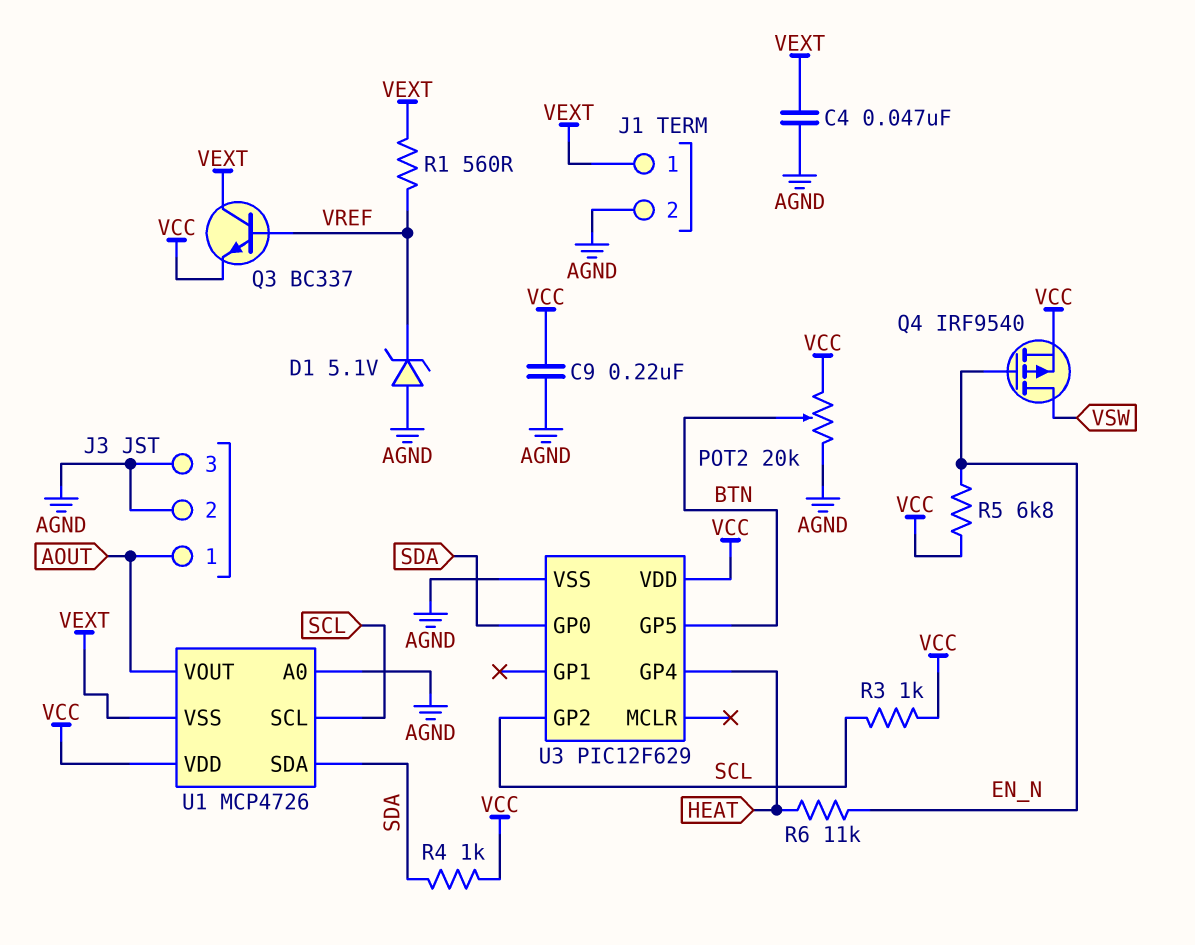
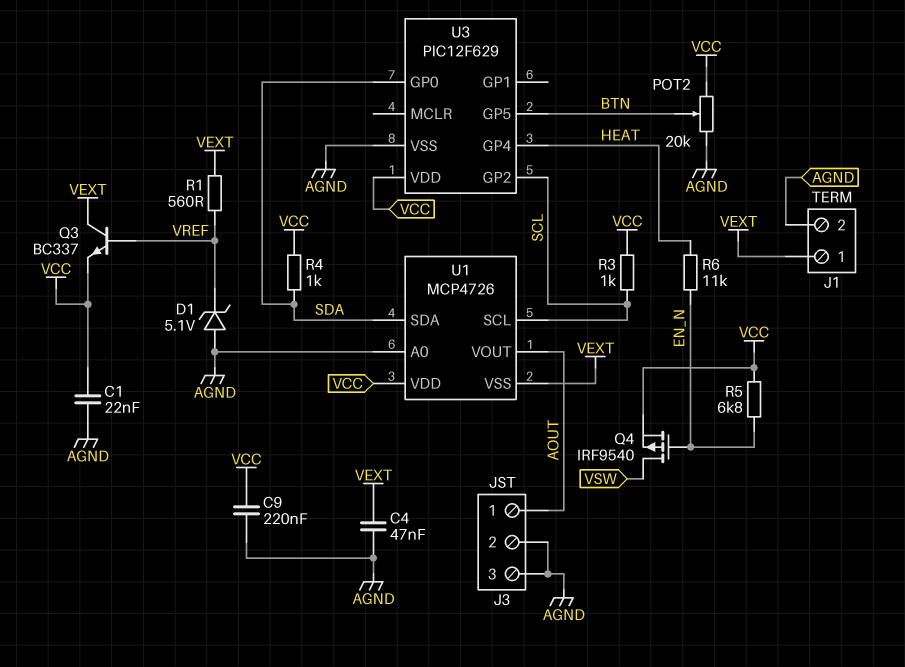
C1: none -> 22nF (AGND, VCC)

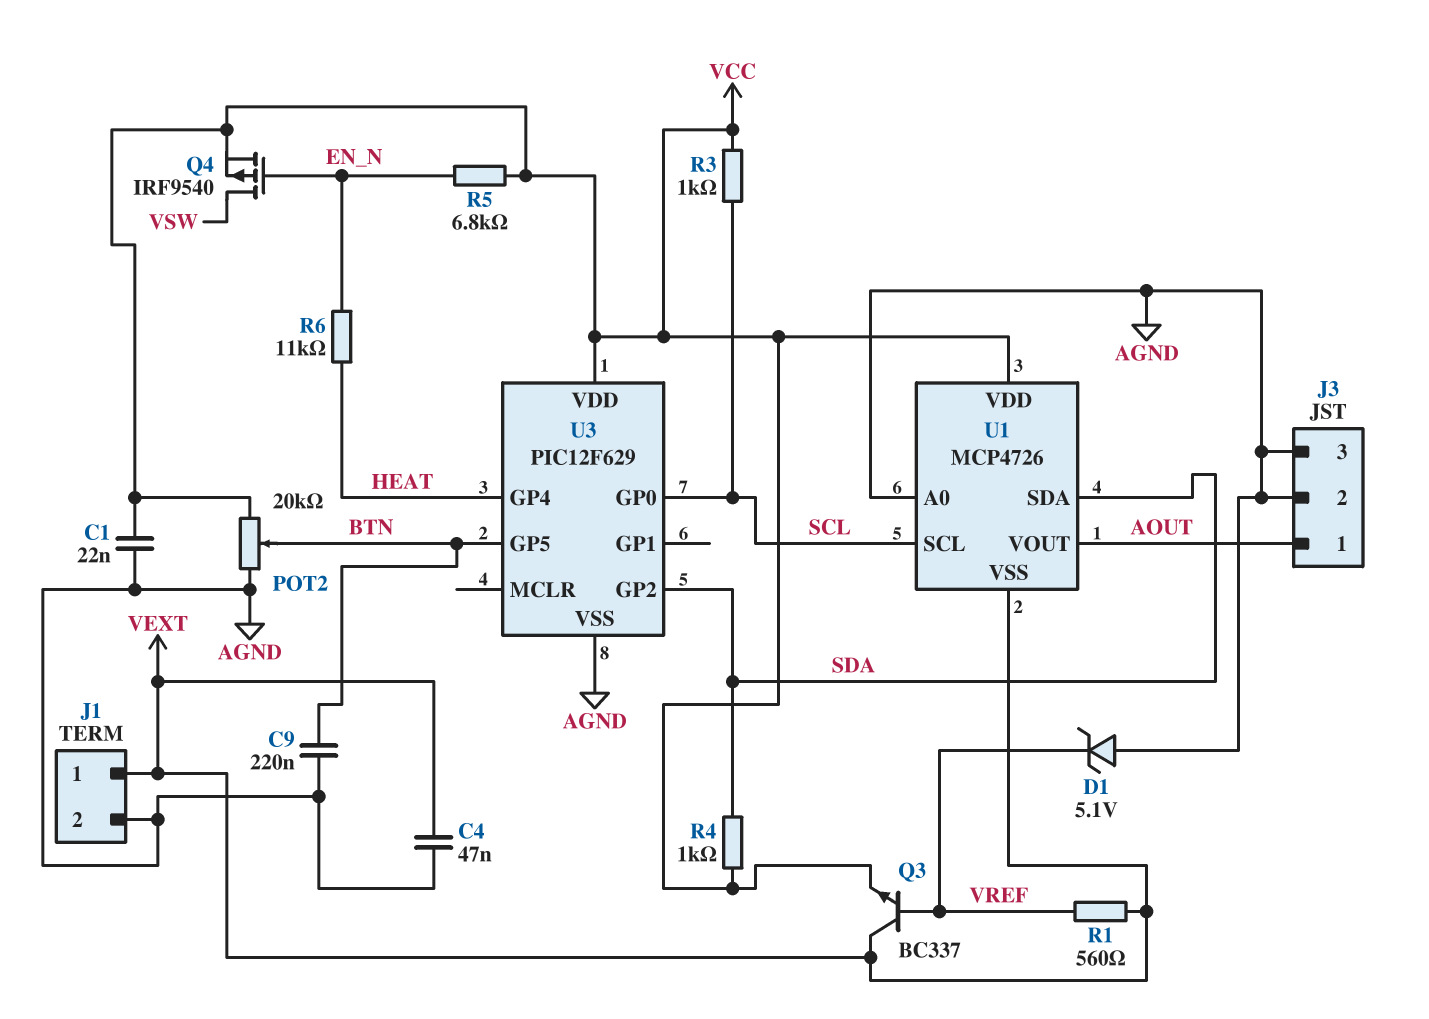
C9: 220nF (AGND, VCC) -> 220nF (AGND, BTN)
U3 pin GP0: SDA -> SCL
U3 pin GP2: SCL -> SDA

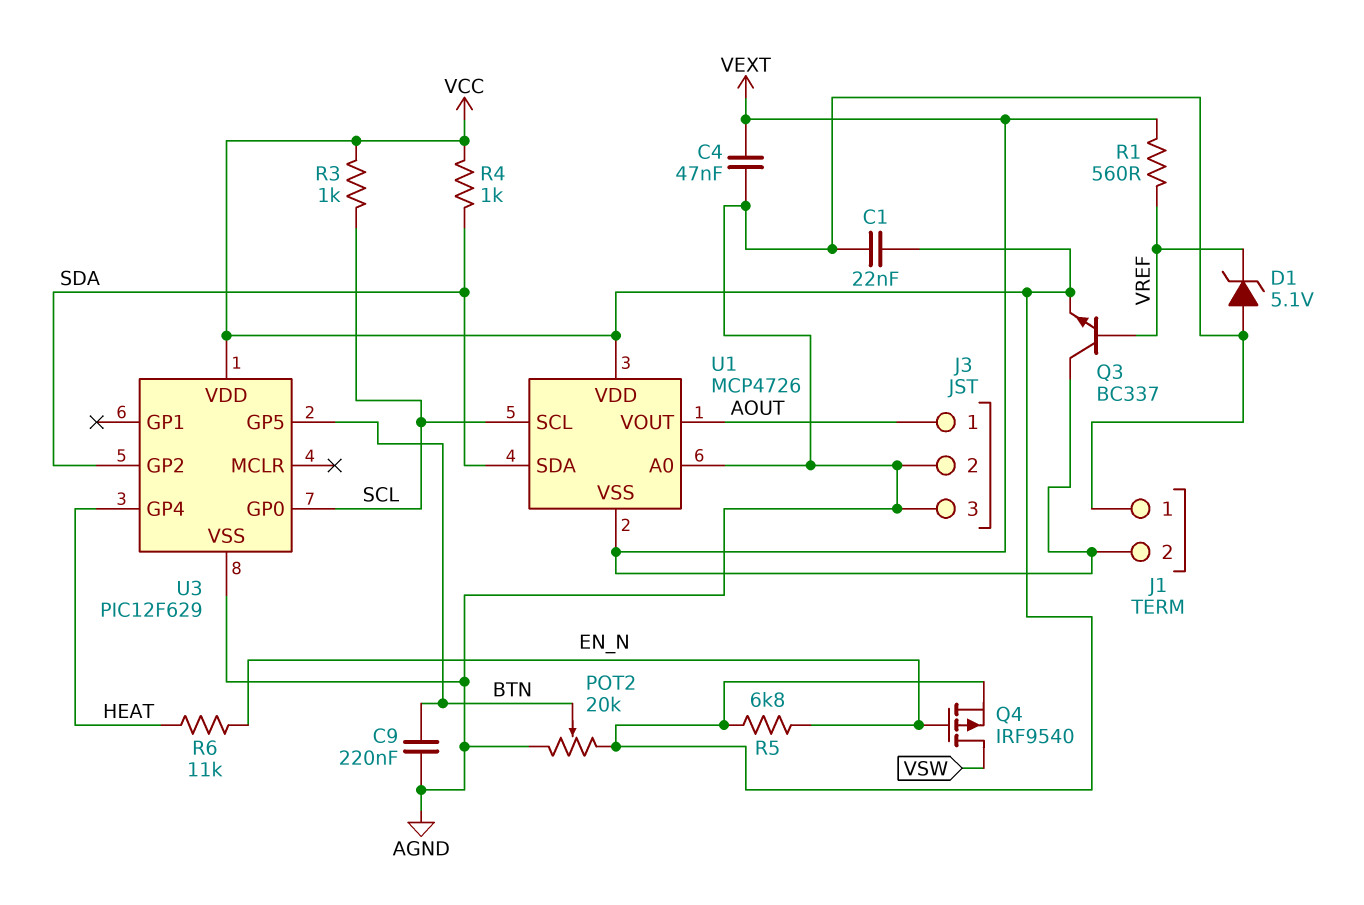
J1 pin 1: VEXT -> AGND
J1 pin 2: AGND -> VEXT

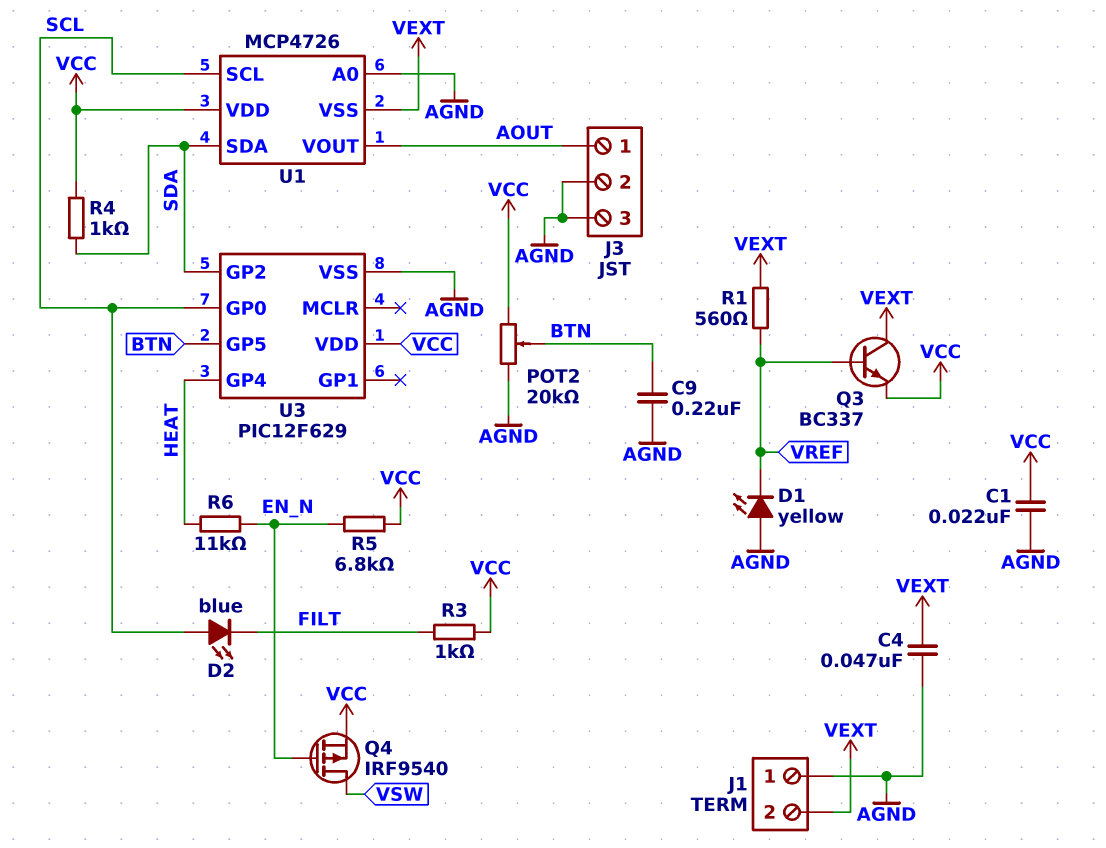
D1: zener 5.1V (A AGND, K VREF) -> LED yellow (A AGND, K VREF)
D2: none -> LED blue (A SCL, K FILT)
R3: 1k (SCL, VCC) -> 1k (FILT, VCC)

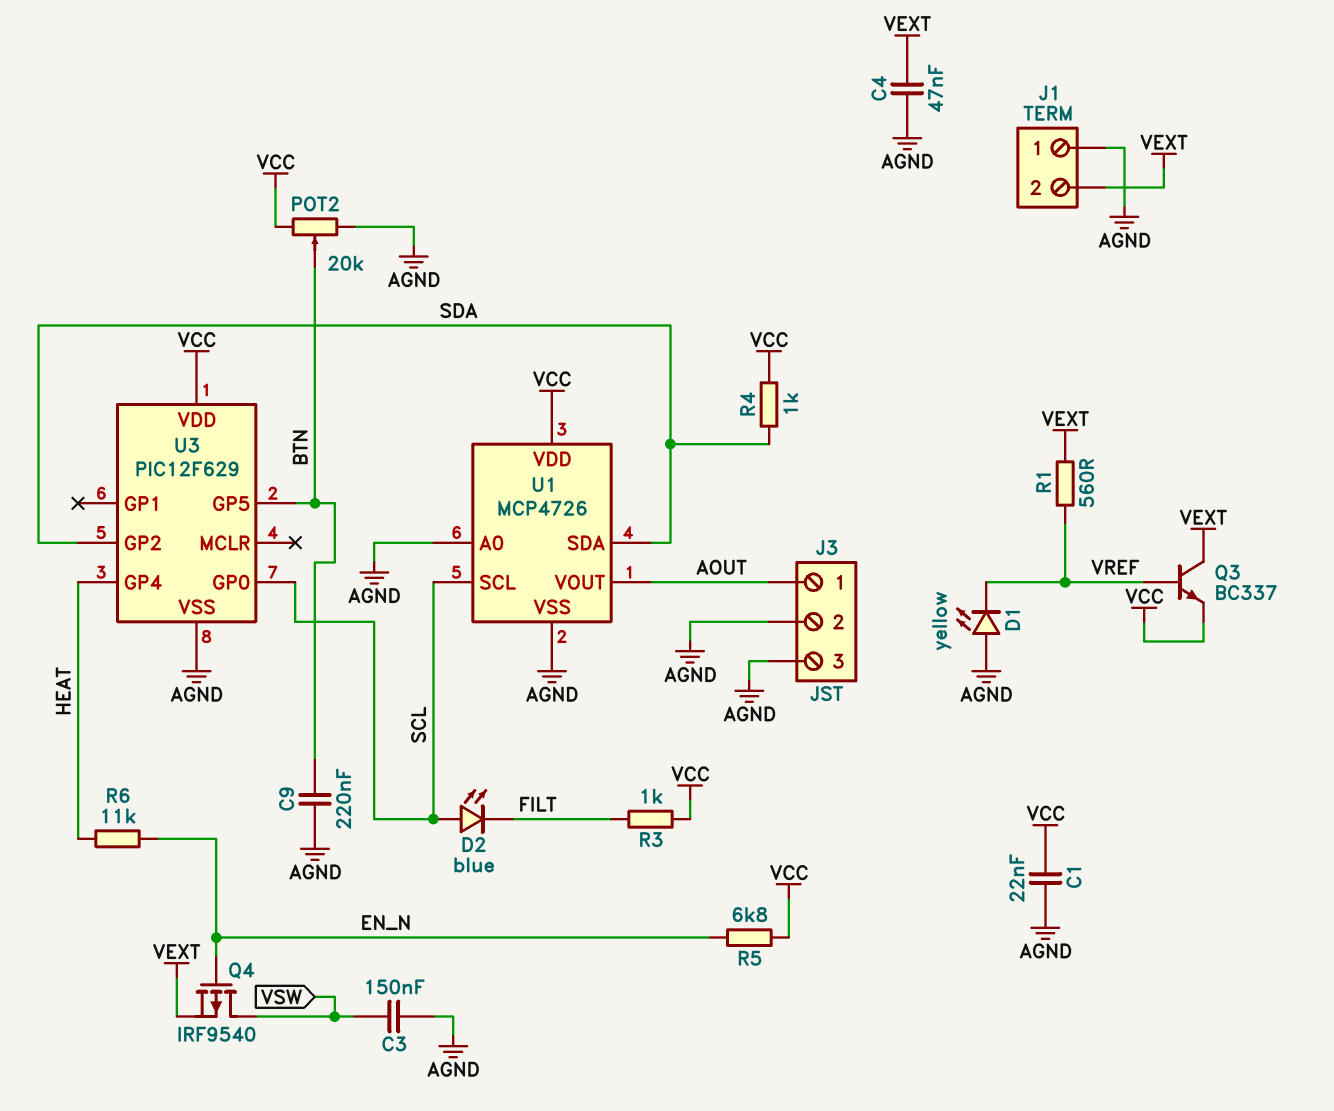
C3: none -> 150nF (AGND, VSW)
Q4: PMOS IRF9540 (G EN_N, D VSW, S VCC) -> PMOS IRF9540 (G EN_N, D VSW, S VEXT)
U1 pin VSS: VEXT -> AGND

